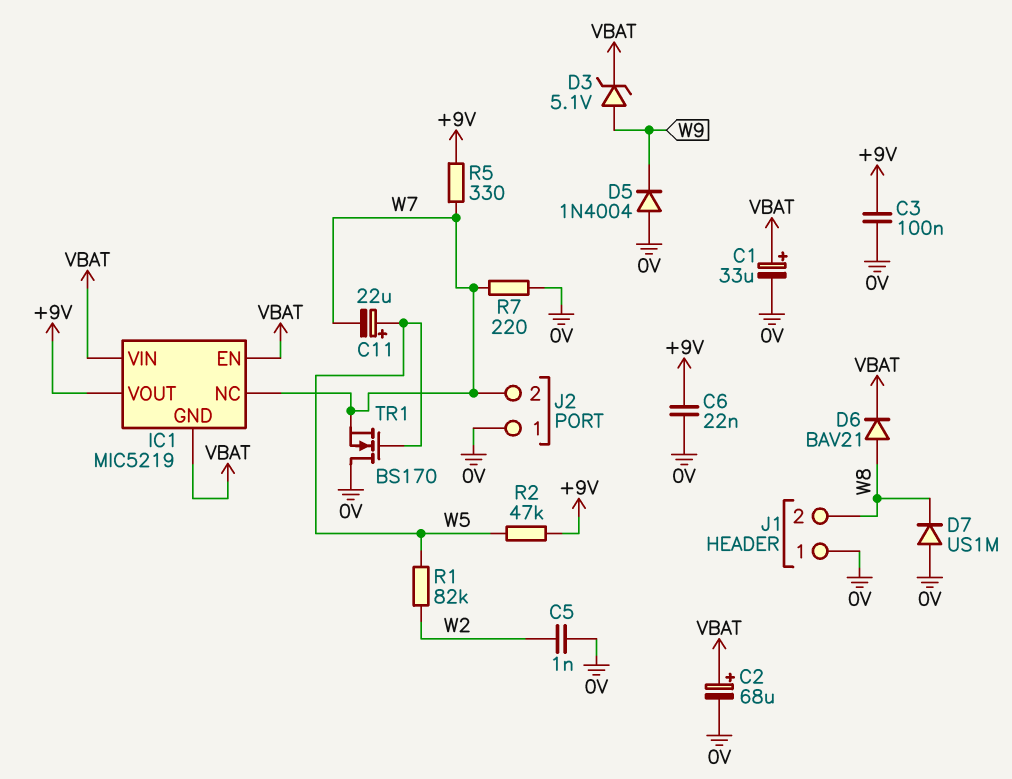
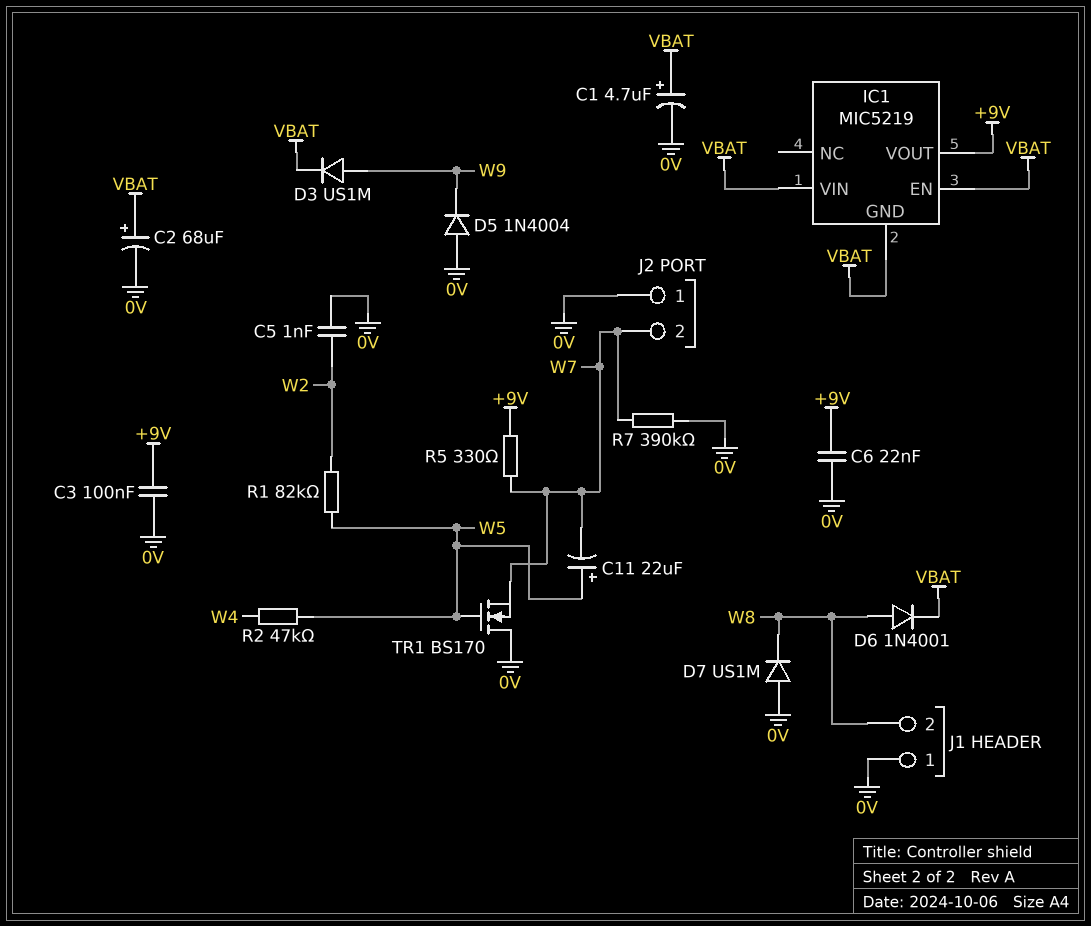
C1: 33uF (plus VBAT, minus 0V) -> 4.7uF (plus VBAT, minus 0V)
D3: zener 5.1V (A W9, K VBAT) -> diode US1M (A W9, K VBAT)
D6: diode BAV21 (A W8, K VBAT) -> diode 1N4001 (A W8, K VBAT)
IC1 pin NC: W7 -> none
R2: 47k (+9V, W5) -> 47k (W4, W5)
R7: 220 (0V, W7) -> 390k (0V, W7)

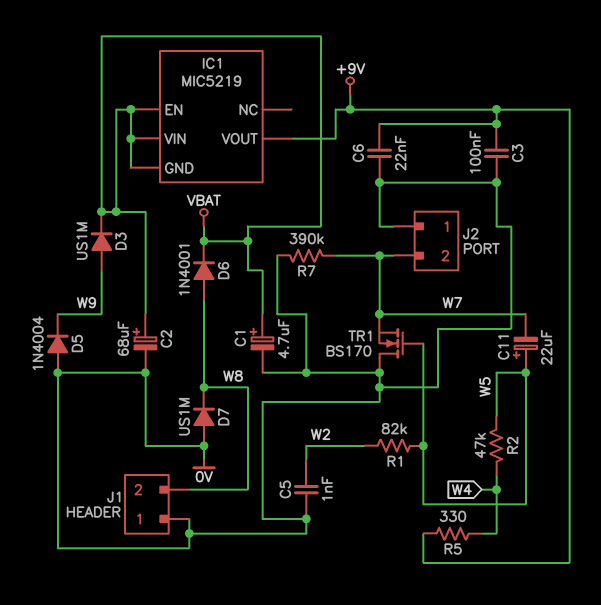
R5: 330 (+9V, W7) -> 330 (+9V, W4)

